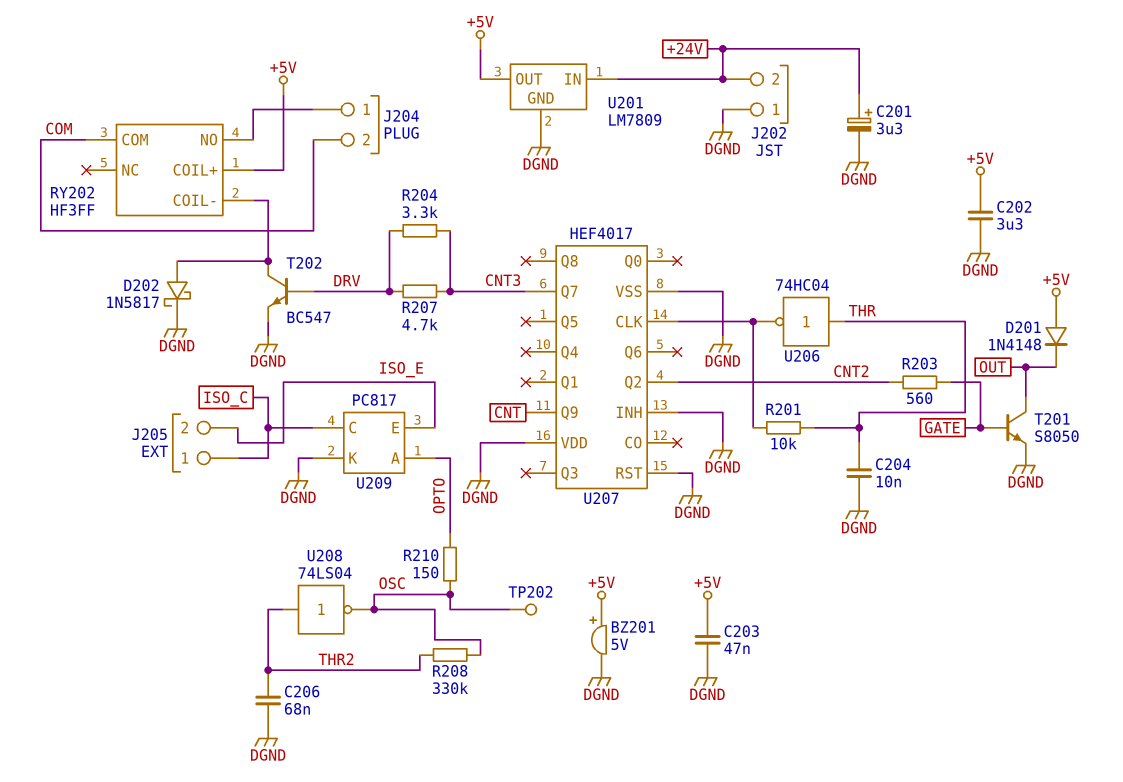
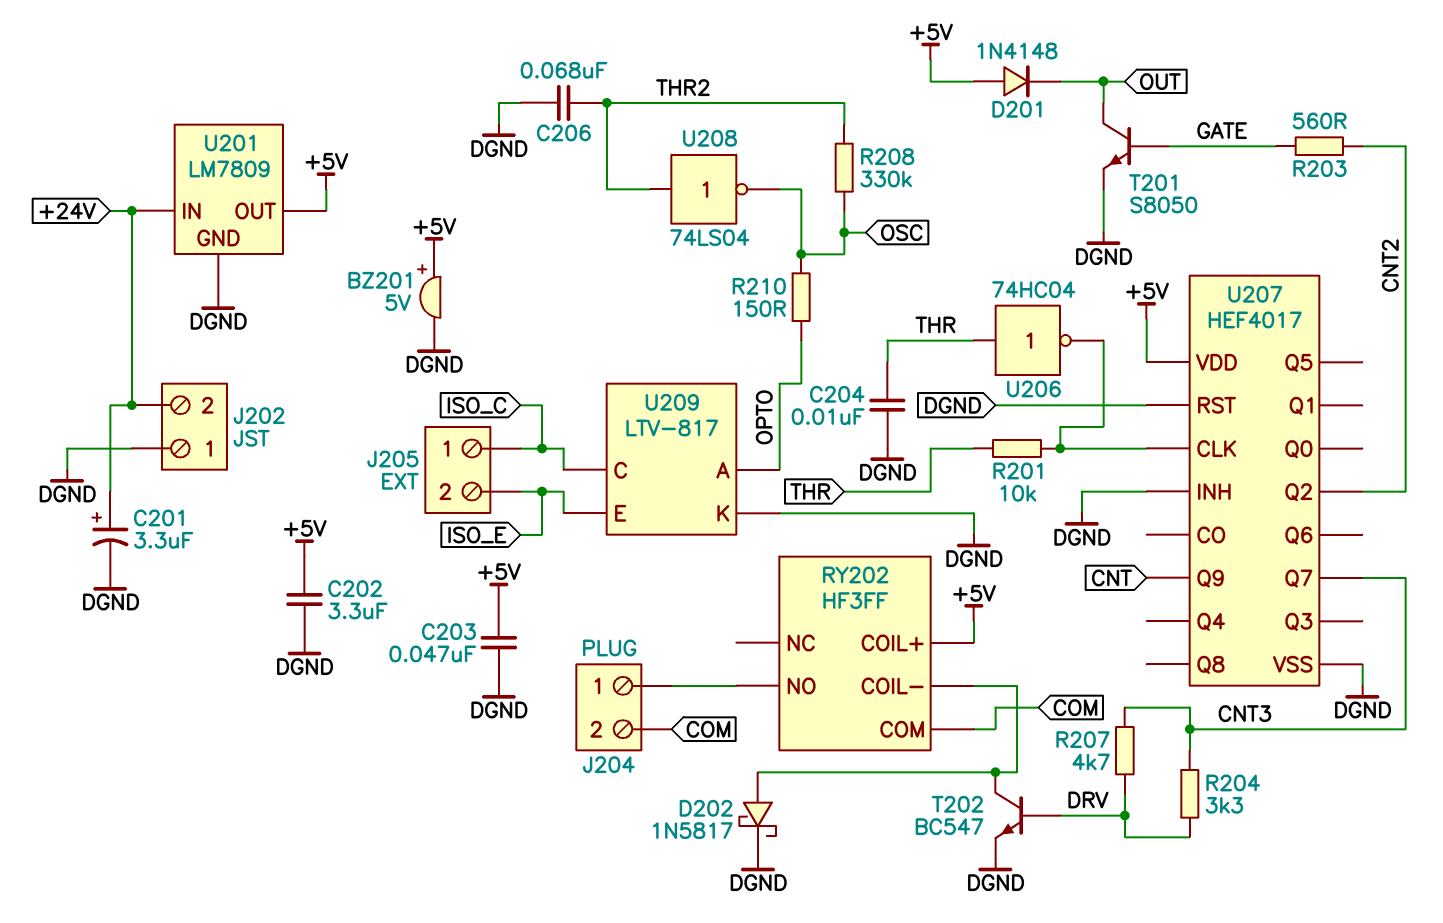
TP202: test point (OSC) -> none
U207 pin VDD: DGND -> +5V
U209: PC817 -> LTV-817

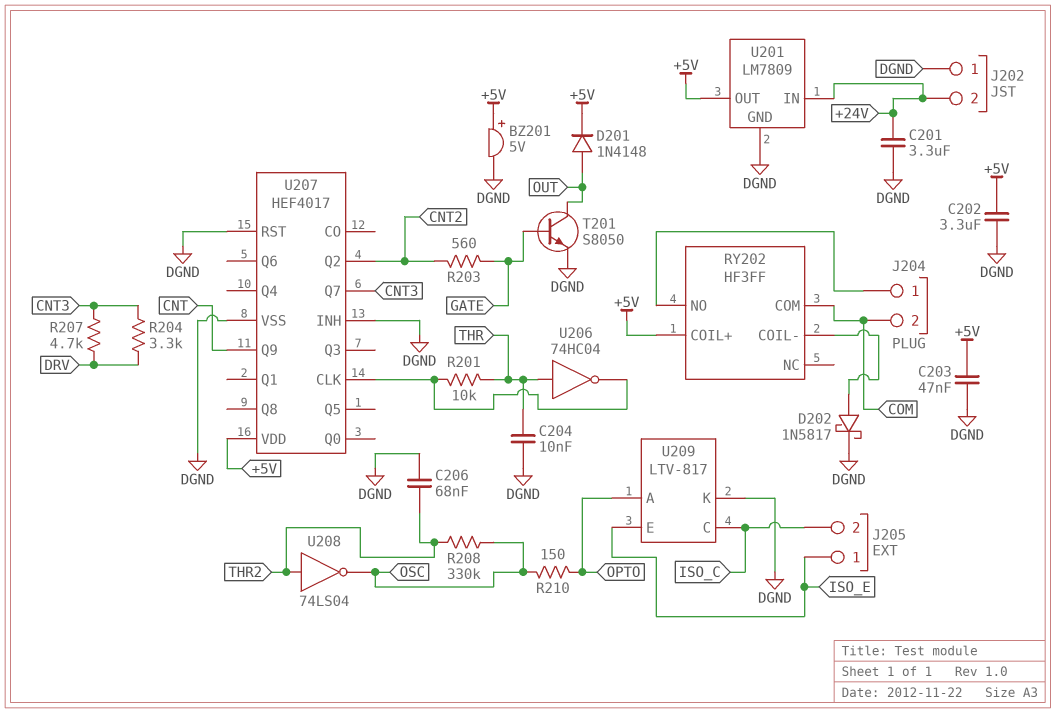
C201: 3.3uF (plus +24V, minus DGND) -> 3.3uF (+24V, DGND)
D201: diode 1N4148 (A +5V, K OUT) -> diode 1N4148 (A OUT, K +5V)
J205 pin 1: ISO_C -> ISO_E
J205 pin 2: ISO_E -> ISO_C
T202: NPN BC547 (B DRV, C RY202/COIL-, E DGND) -> none

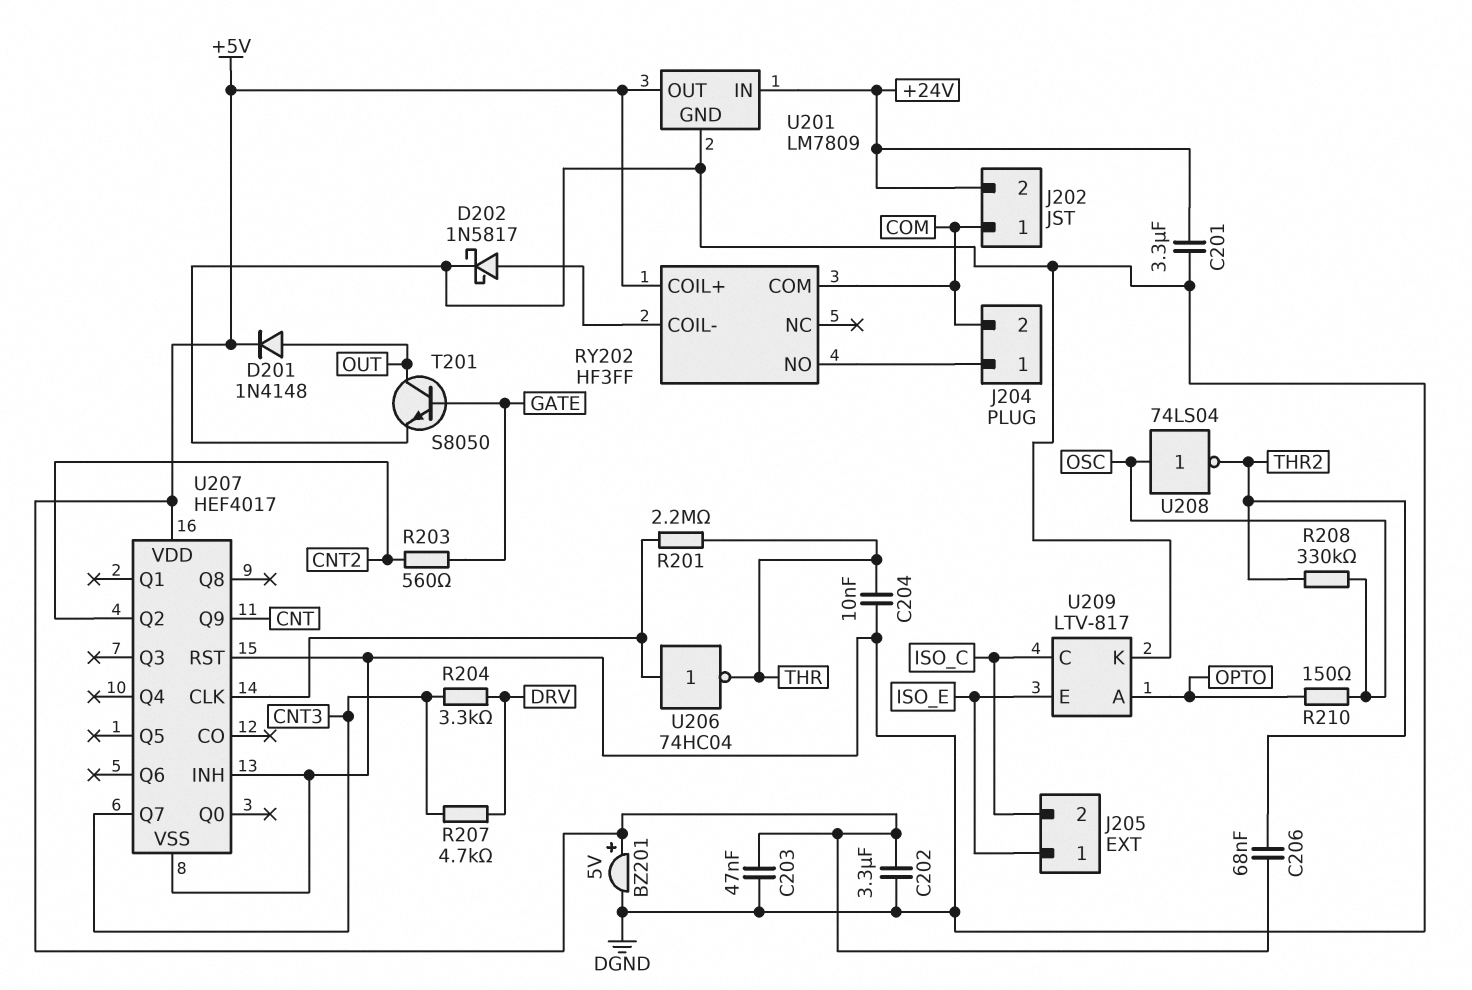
C206: 68nF (DGND, THR2) -> 68nF (+5V, THR2)
J202 pin 1: DGND -> COM
R201: 10k (THR, U207/CLK) -> 2.2M (THR, U207/CLK)
U206: NOT 74HC04 (in THR, out U207/CLK) -> NOT 74HC04 (in U207/CLK, out THR)
U208: NOT 74LS04 (in THR2, out OSC) -> NOT 74LS04 (in OSC, out THR2)

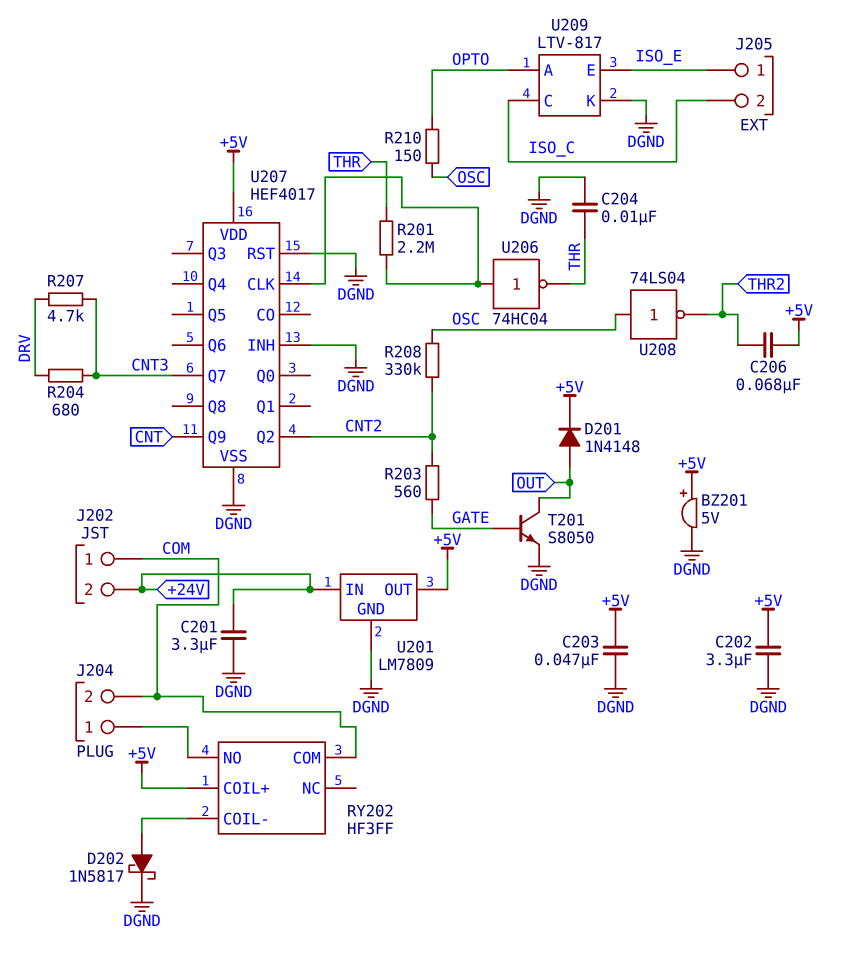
R204: 3.3k (CNT3, DRV) -> 680 (CNT3, DRV)
R208: 330k (OSC, THR2) -> 330k (CNT2, OSC)

